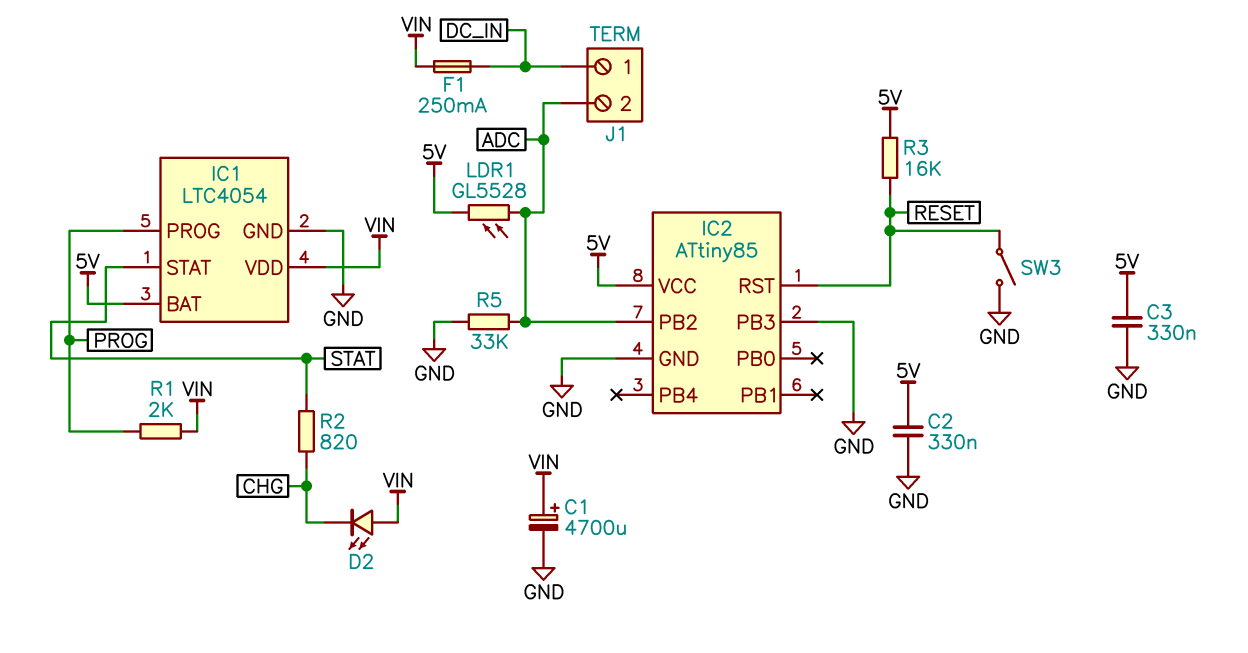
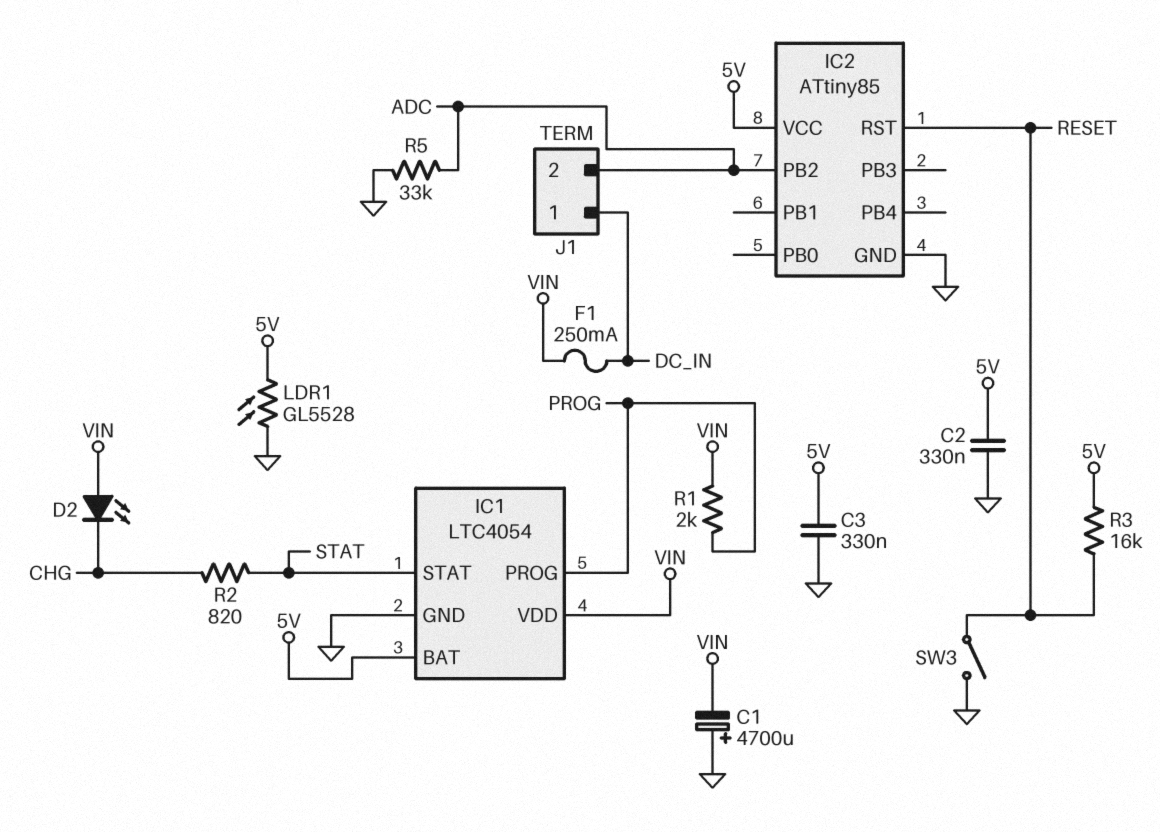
C1: 4700uF (plus VIN, minus GND) -> 4700uF (plus GND, minus VIN)
IC2 pin PB3: GND -> none
LDR1: GL5528 (5V, ADC) -> GL5528 (5V, GND)

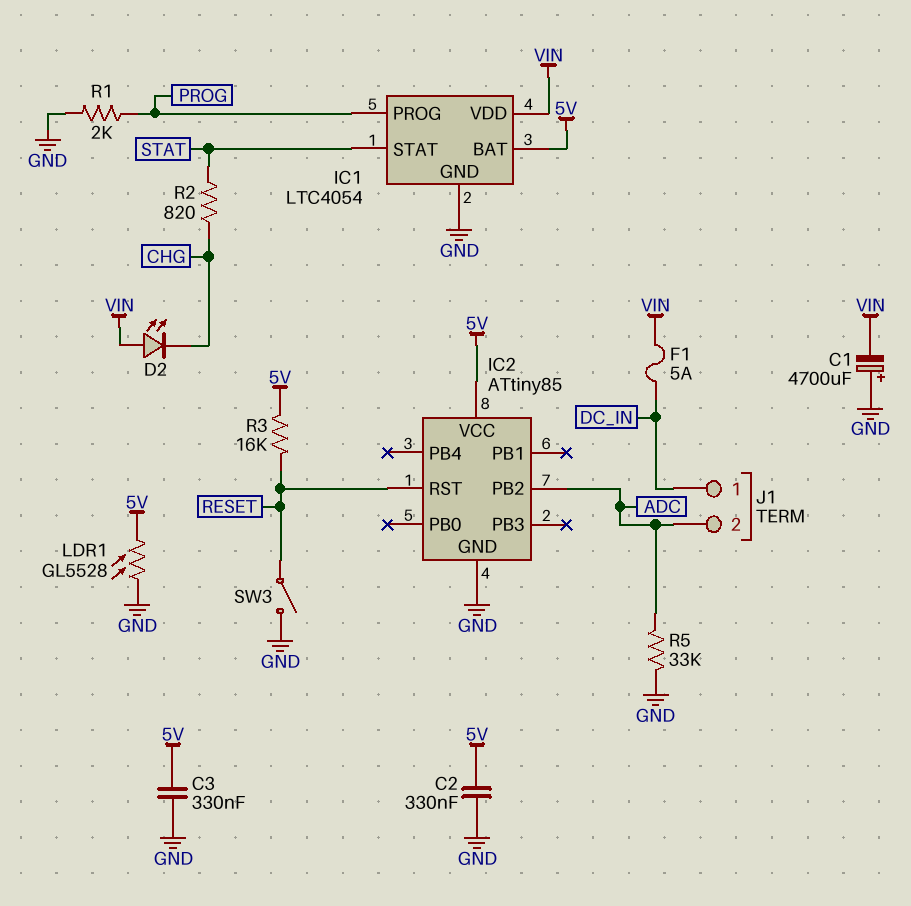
F1: 250mA (DC_IN, VIN) -> 5A (DC_IN, VIN)
R1: 2k (PROG, VIN) -> 2k (GND, PROG)

